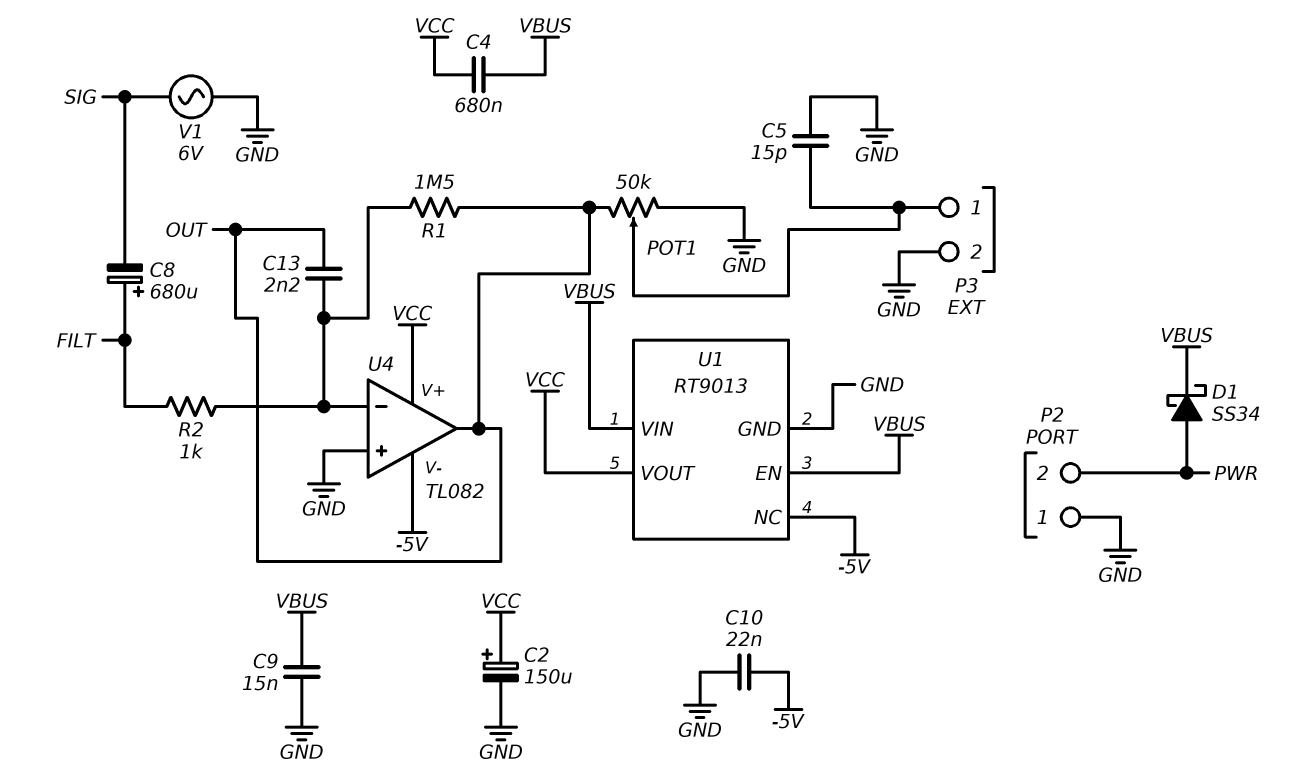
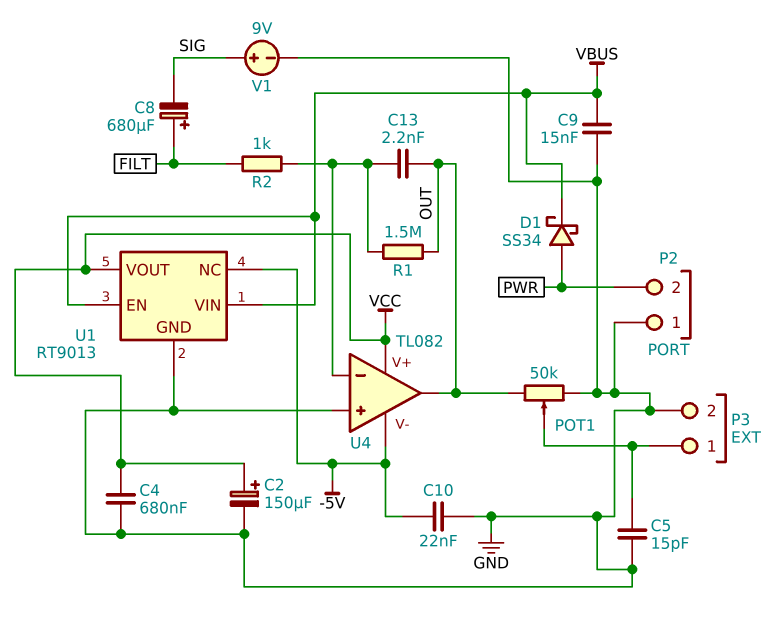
C4: 680nF (VBUS, VCC) -> 680nF (GND, VCC)
V1: AC 6V (GND, SIG) -> 9V (plus SIG, minus GND)

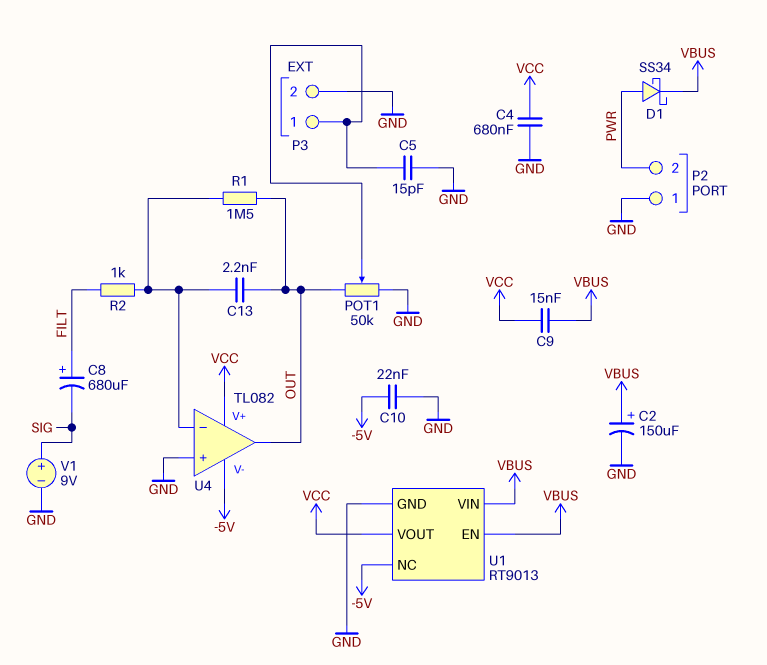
C2: 150uF (plus VCC, minus GND) -> 150uF (plus VBUS, minus GND)
C9: 15nF (GND, VBUS) -> 15nF (VBUS, VCC)

